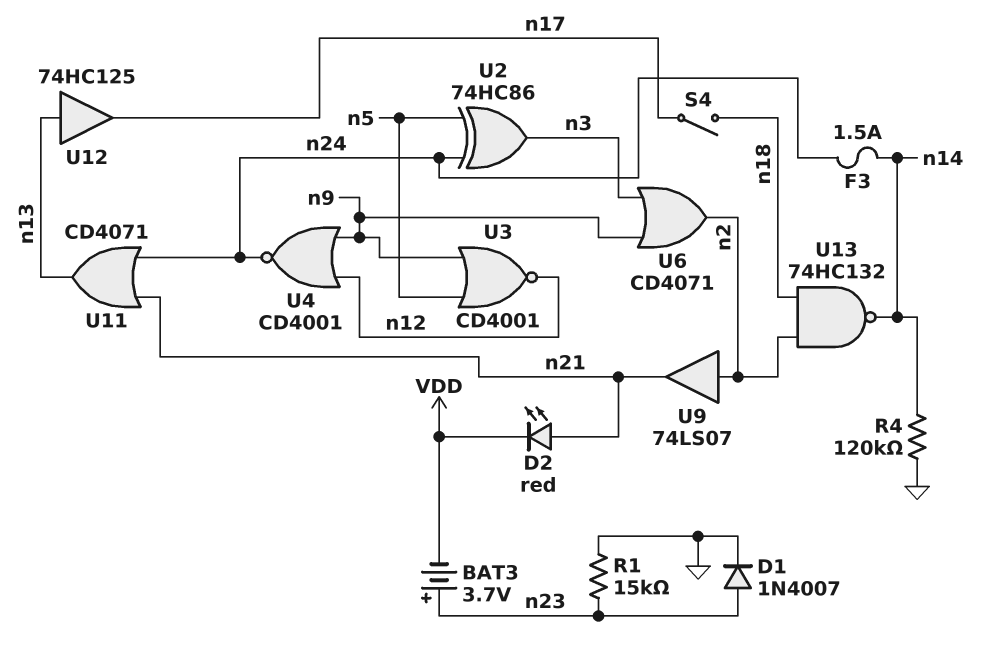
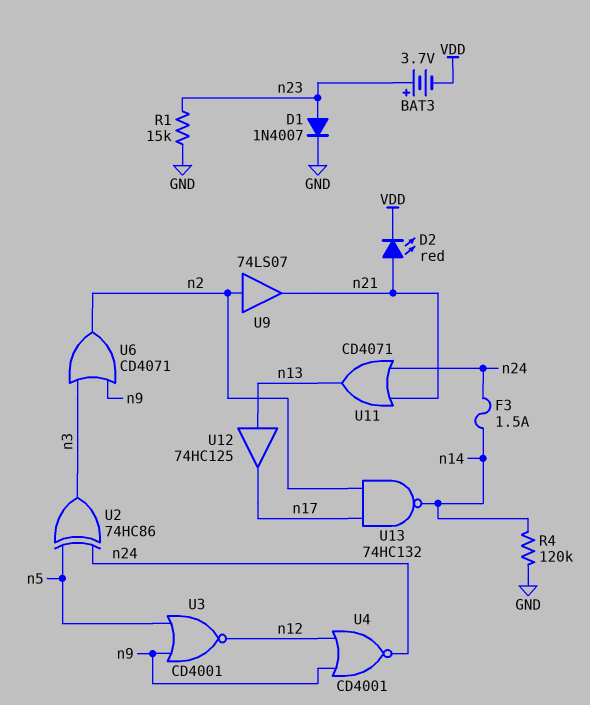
S4: switch (n17, n18) -> none
U13: NAND 74HC132 (in n2, in n18, out n14) -> NAND 74HC132 (in n2, in n17, out n14)

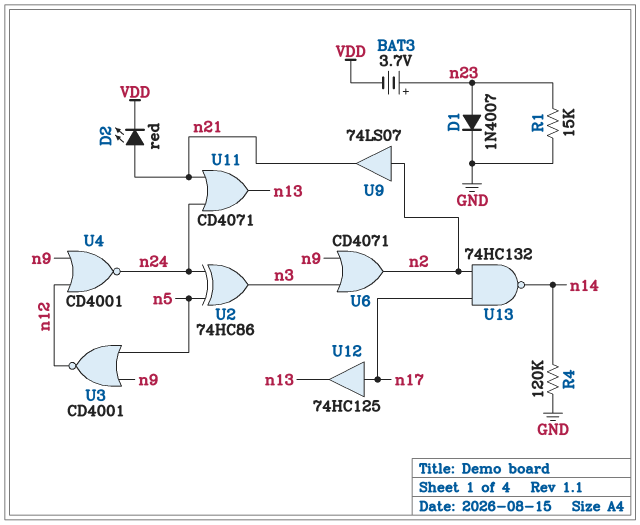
F3: 1.5A (n14, n24) -> none
U12: buffer 74HC125 (in n13, out n17) -> buffer 74HC125 (in n17, out n13)

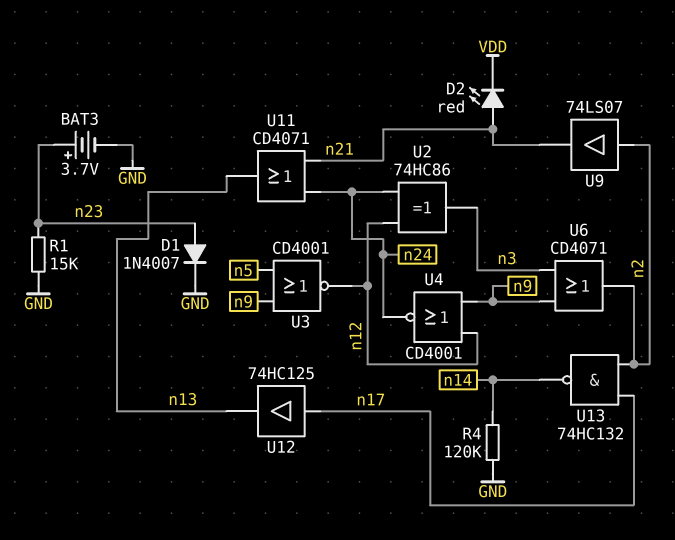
BAT3: 3.7V (plus n23, minus VDD) -> 3.7V (plus n23, minus GND)
U2: XOR 74HC86 (in n5, in n24, out n3) -> XOR 74HC86 (in n12, in n24, out n3)

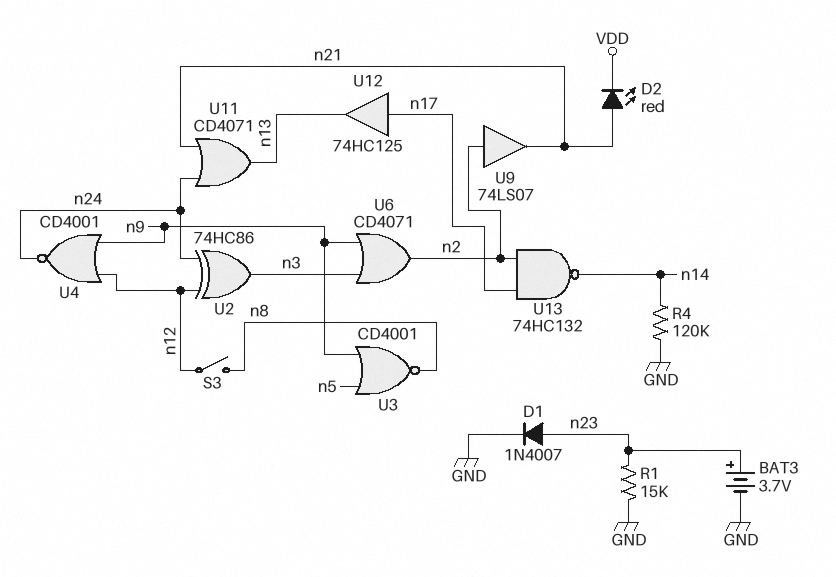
S3: none -> switch (n8, n12)
U3: NOR CD4001 (in n5, in n9, out n12) -> NOR CD4001 (in n5, in n9, out n8)

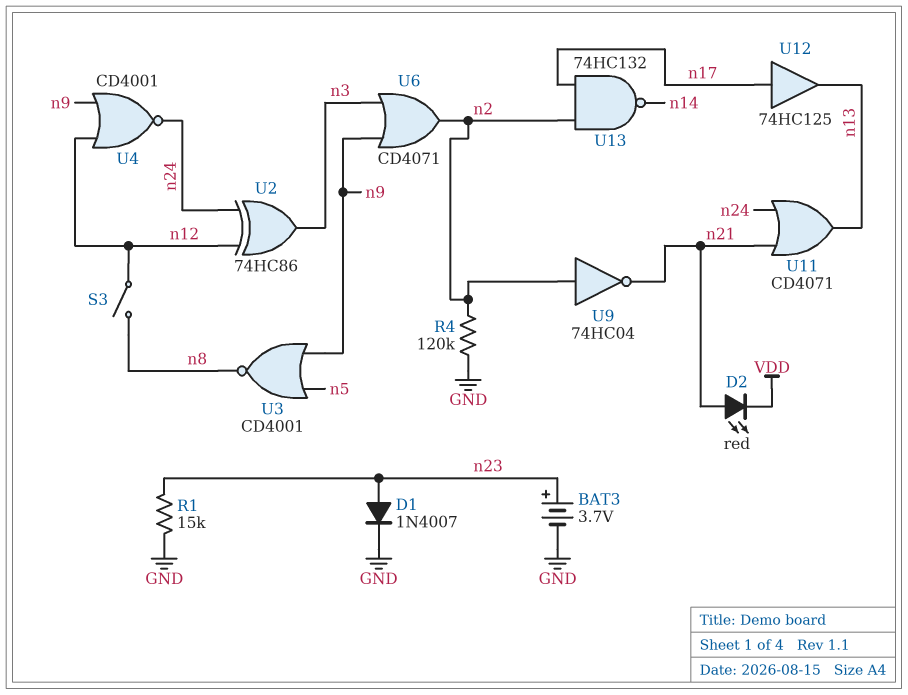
R4: 120k (GND, n14) -> 120k (GND, n2)
U9: buffer 74LS07 (in n2, out n21) -> NOT 74HC04 (in n2, out n21)

